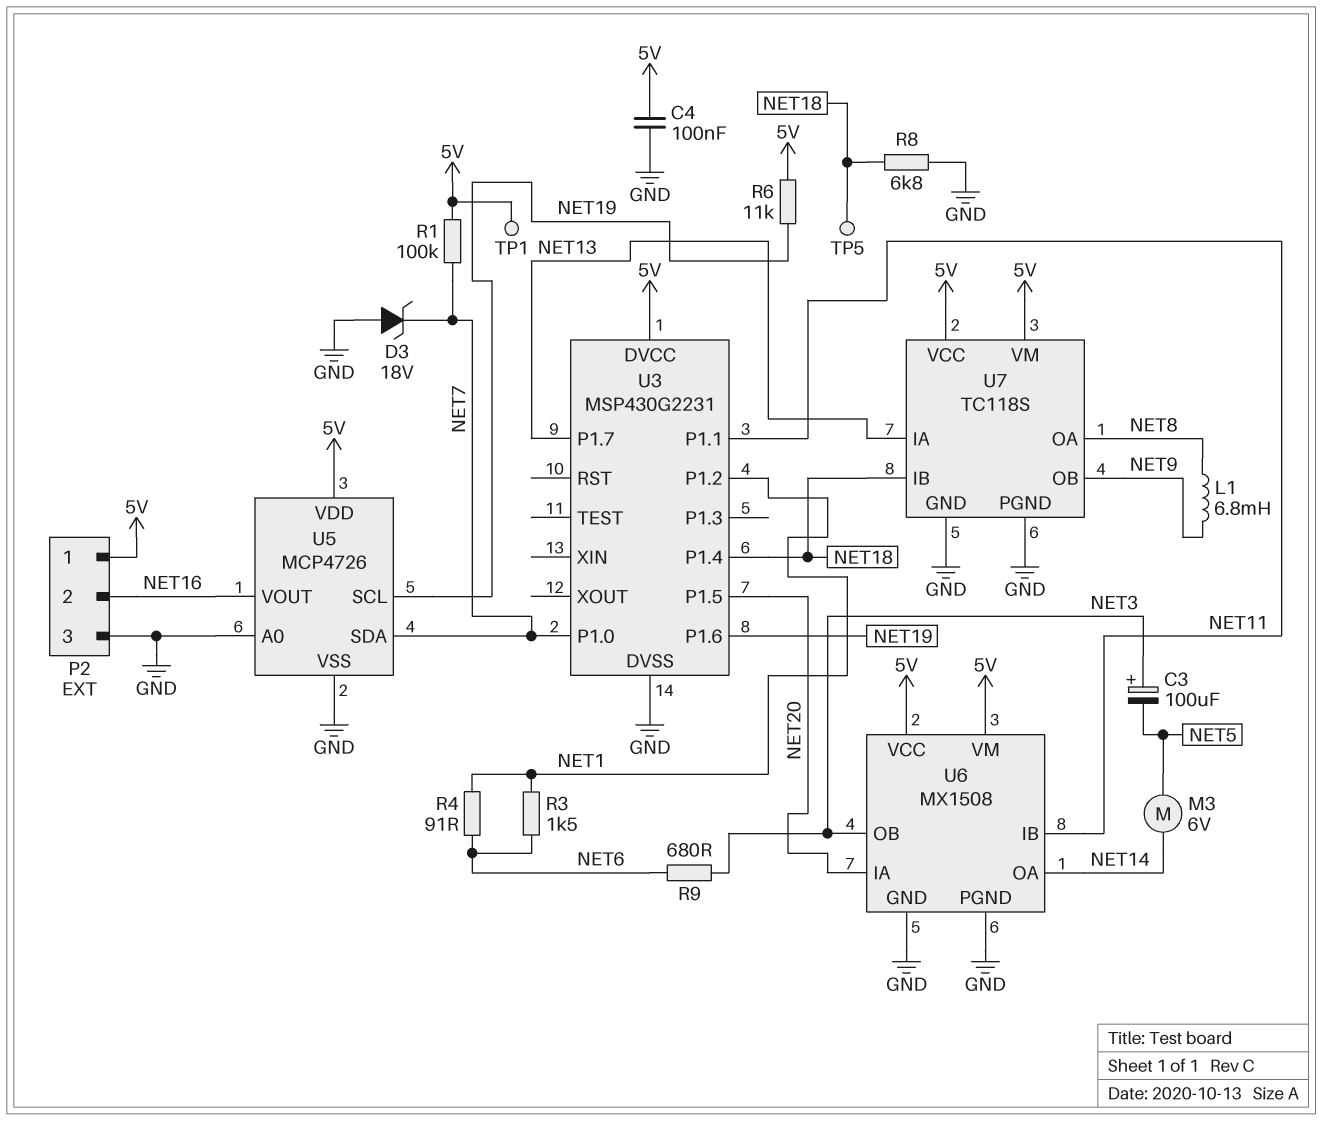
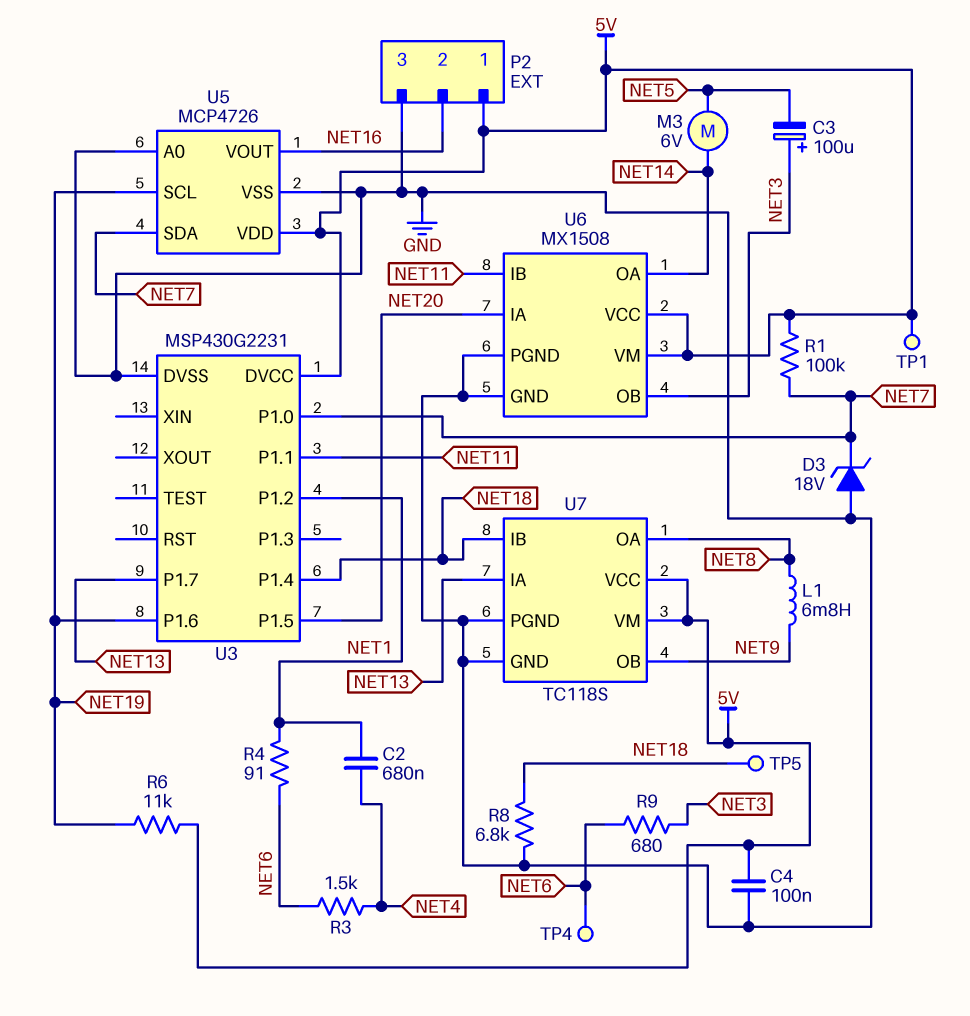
C2: none -> 680nF (NET1, NET4)
R3: 1.5k (NET1, NET6) -> 1.5k (NET4, NET6)
TP4: none -> test point (NET6)

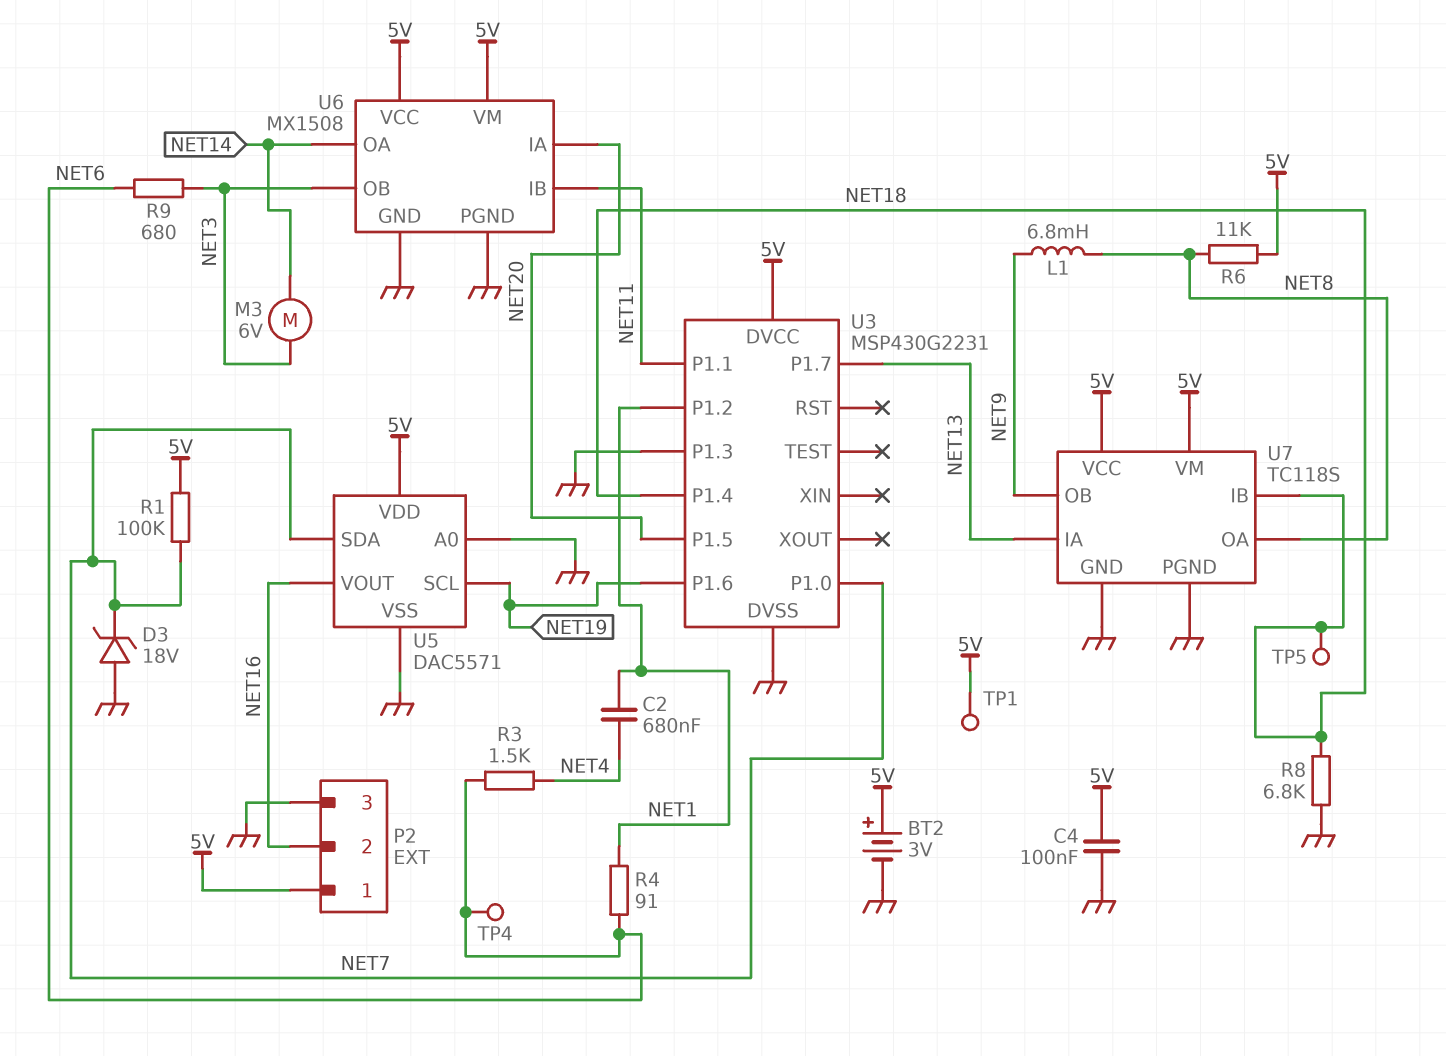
BT2: none -> 3V (plus 5V, minus GND)
C3: 100uF (plus NET3, minus NET5) -> none
M3: motor 6V (NET5, NET14) -> motor 6V (NET3, NET14)
R6: 11k (5V, NET19) -> 11k (5V, NET8)
U3 pin P1.3: none -> GND
U5: MCP4726 -> DAC5571

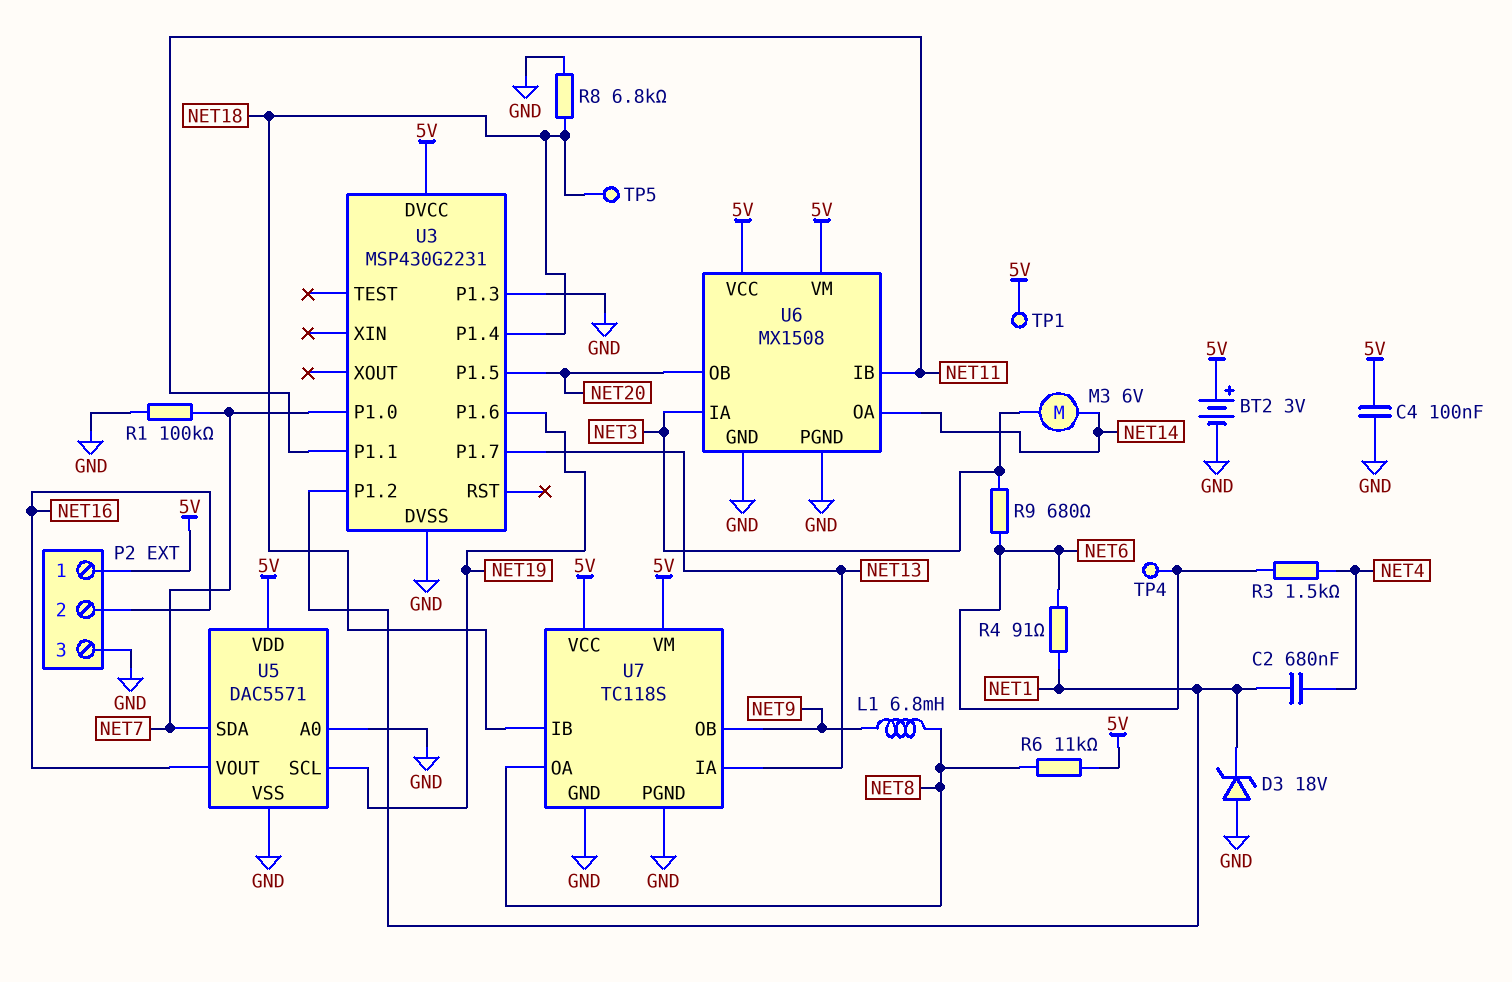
D3: zener 18V (A GND, K NET7) -> zener 18V (A GND, K NET1)
R1: 100k (5V, NET7) -> 100k (GND, NET7)
U6 pin IA: NET20 -> NET3
U6 pin OB: NET3 -> NET20

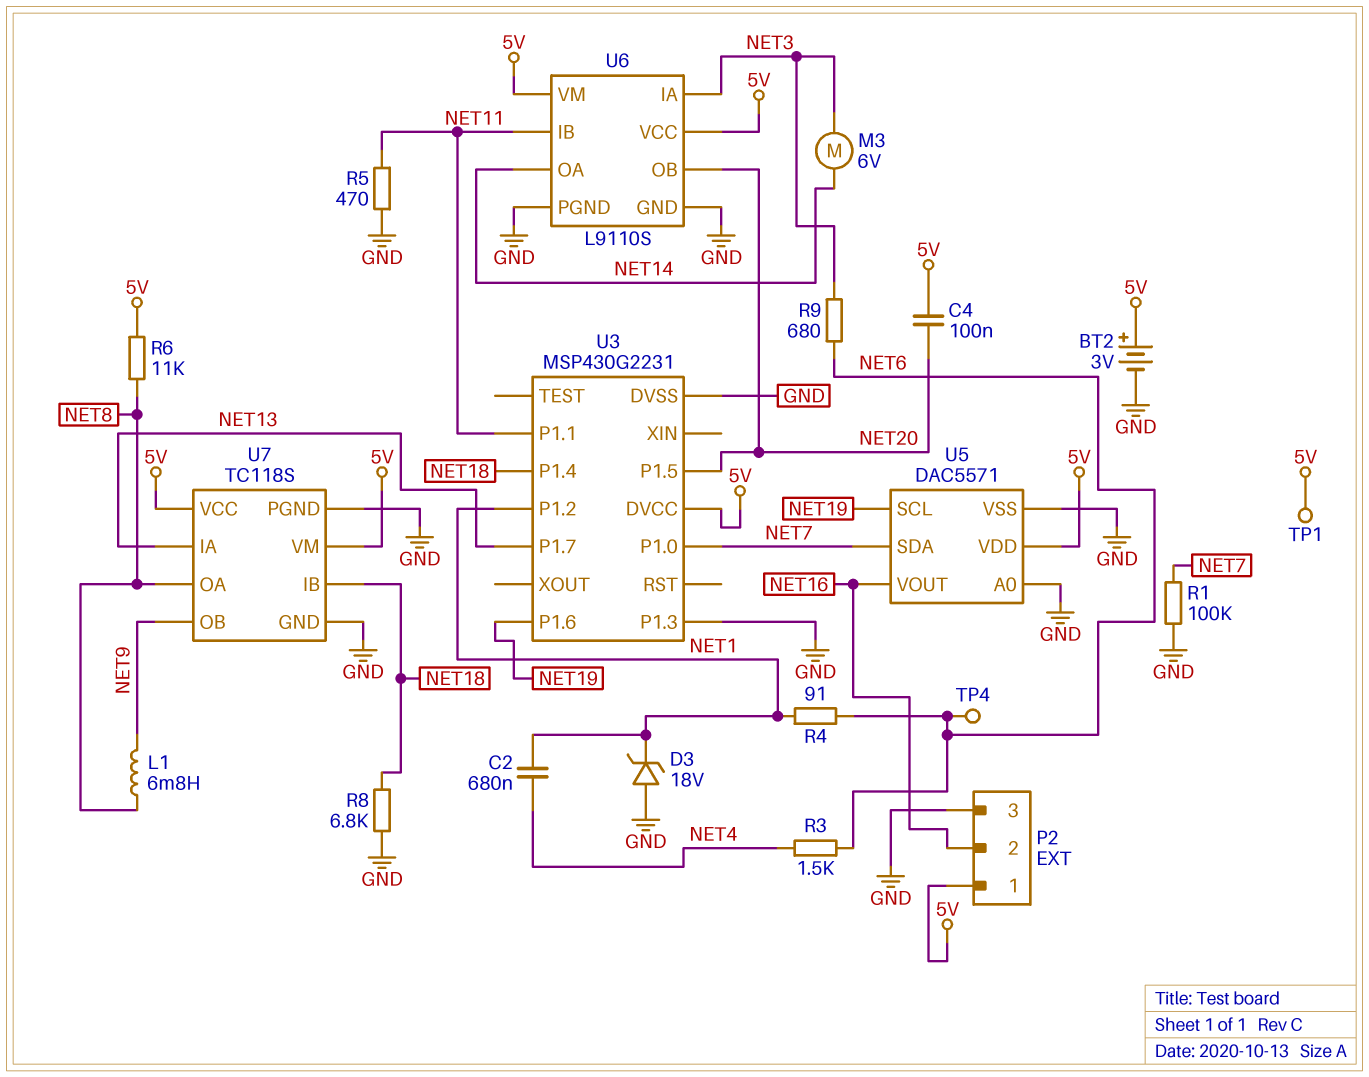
C4: 100nF (5V, GND) -> 100nF (5V, NET20)
R5: none -> 470 (GND, NET11)
TP5: test point (NET18) -> none
U6: MX1508 -> L9110S

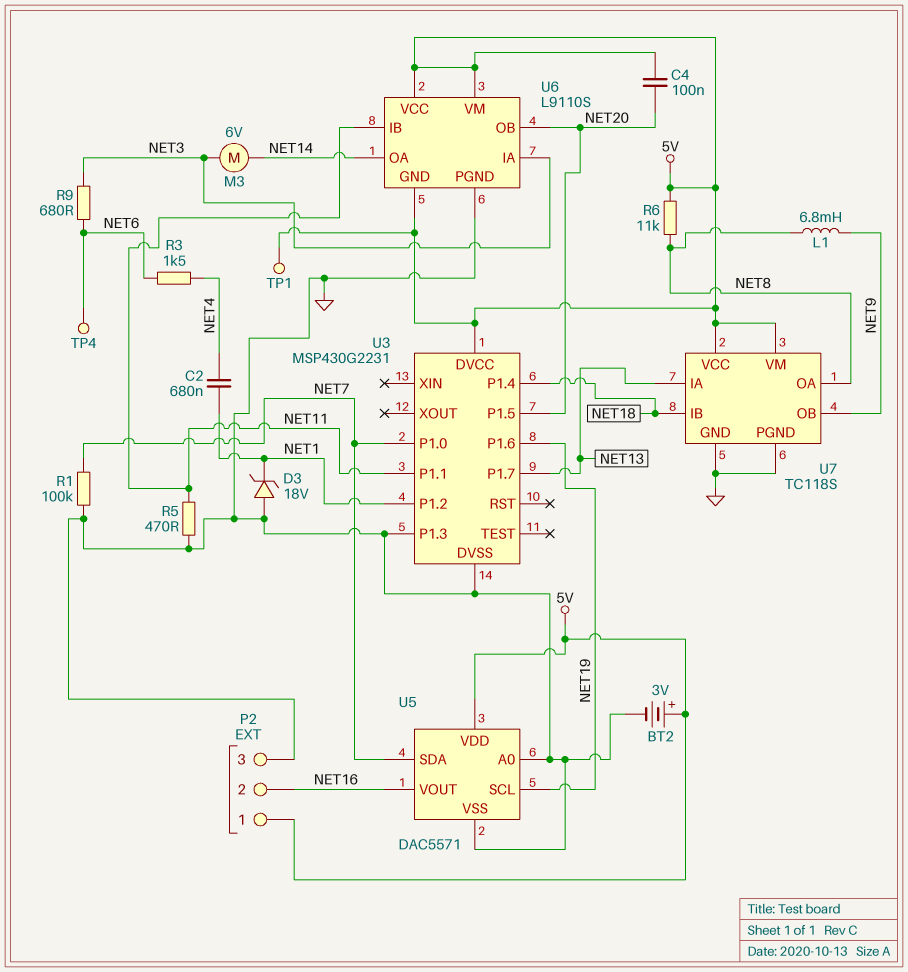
R4: 91 (NET1, NET6) -> none
R8: 6.8k (GND, NET18) -> none
U6 pin GND: GND -> 5V

